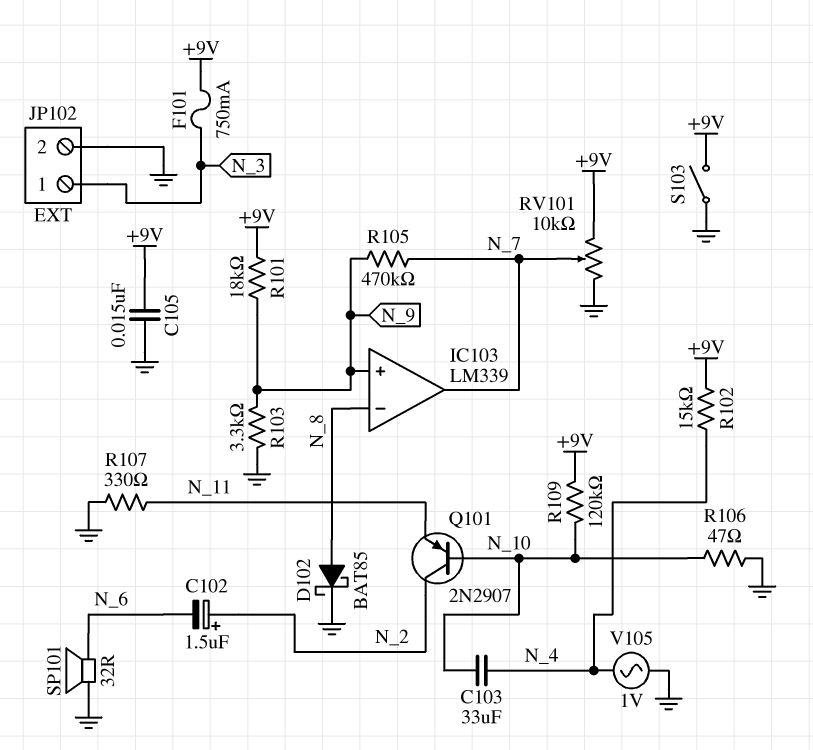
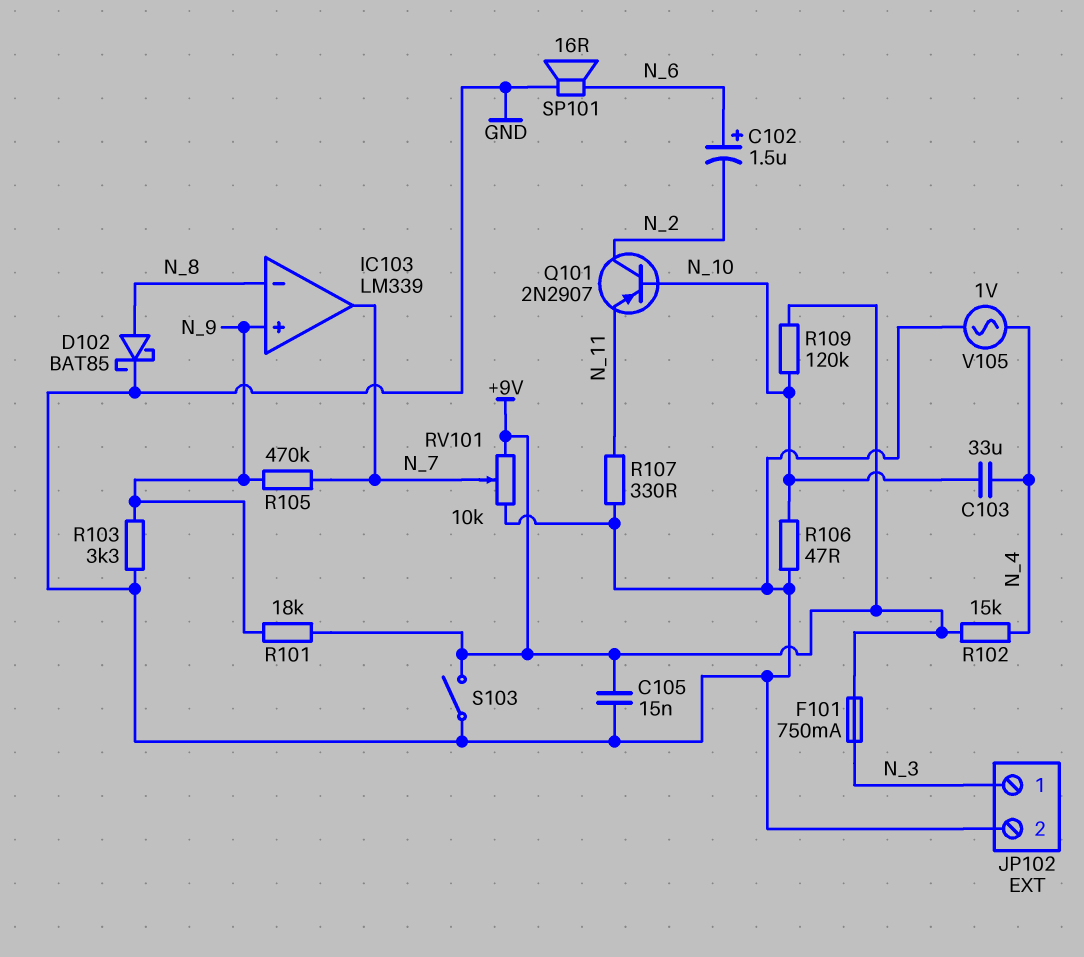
C102: 1.5uF (plus N_2, minus N_6) -> 1.5uF (plus N_6, minus N_2)
SP101: speaker 32R (GND, N_6) -> speaker 16R (GND, N_6)

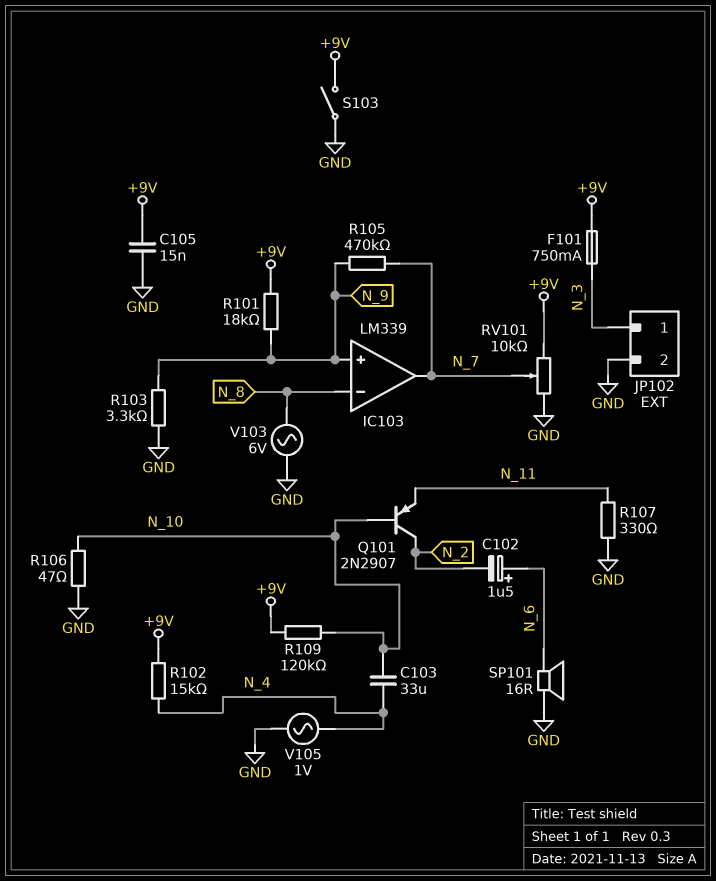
D102: schottky BAT85 (A N_8, K GND) -> none
V103: none -> AC 6V (GND, N_8)

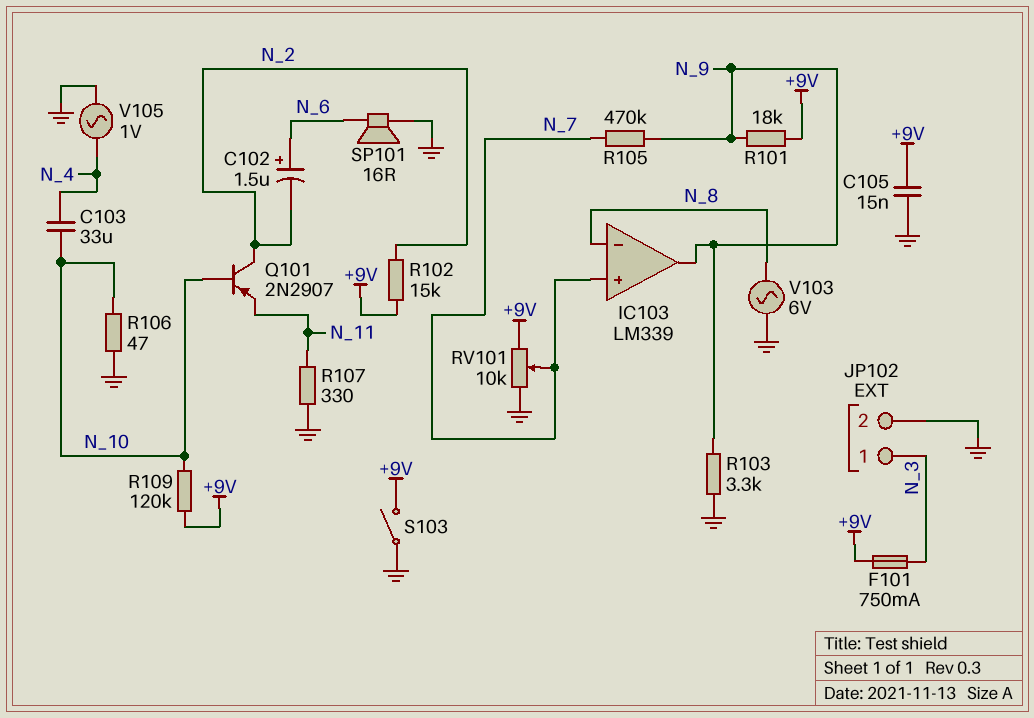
IC103 pin in+: N_9 -> N_7
IC103 pin out: N_7 -> N_9
R102: 15k (+9V, N_4) -> 15k (+9V, N_2)

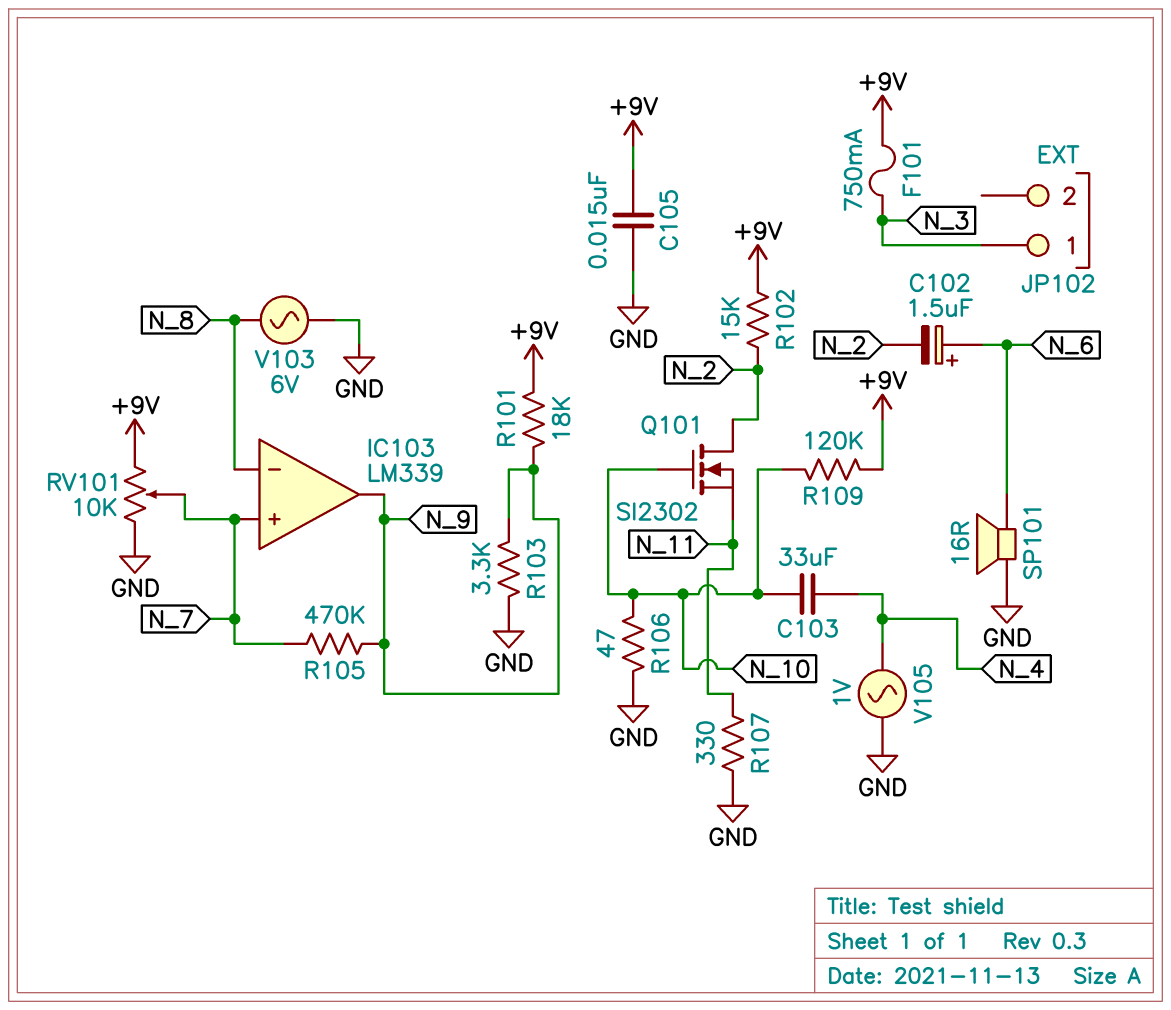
JP102 pin 2: GND -> none
Q101: PNP 2N2907 (B N_10, C N_2, E N_11) -> NMOS SI2302 (G N_10, D N_2, S N_11)
S103: switch (+9V, GND) -> none

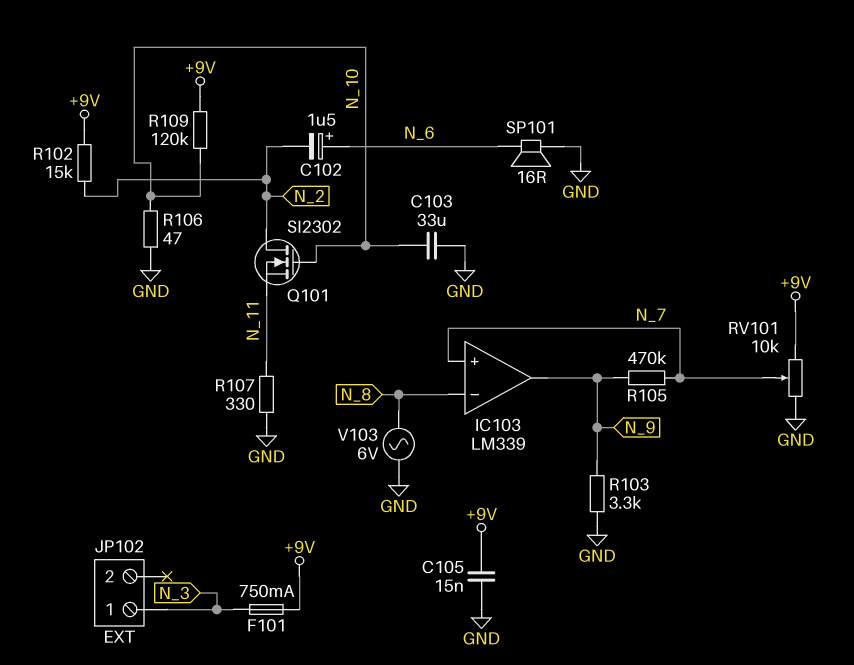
C103: 33uF (N_4, N_10) -> 33uF (GND, N_10)
R101: 18k (+9V, N_9) -> none
V105: AC 1V (GND, N_4) -> none

